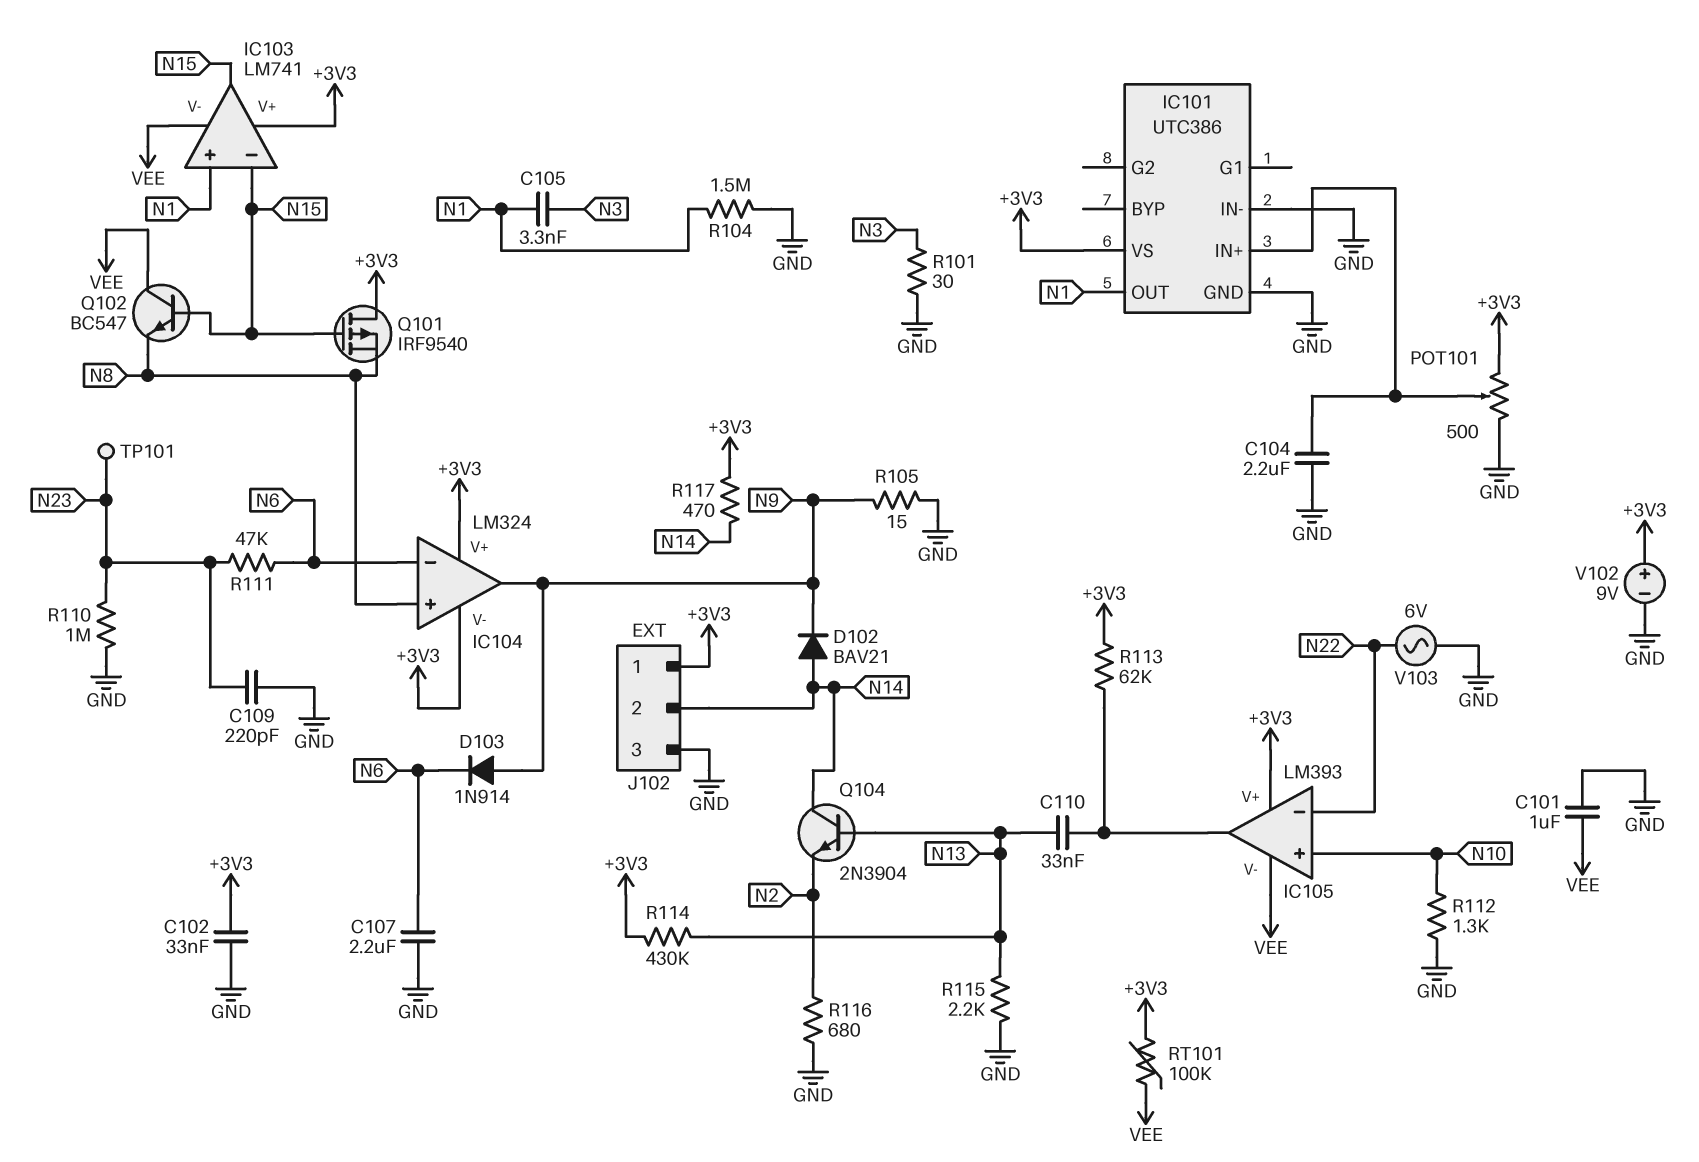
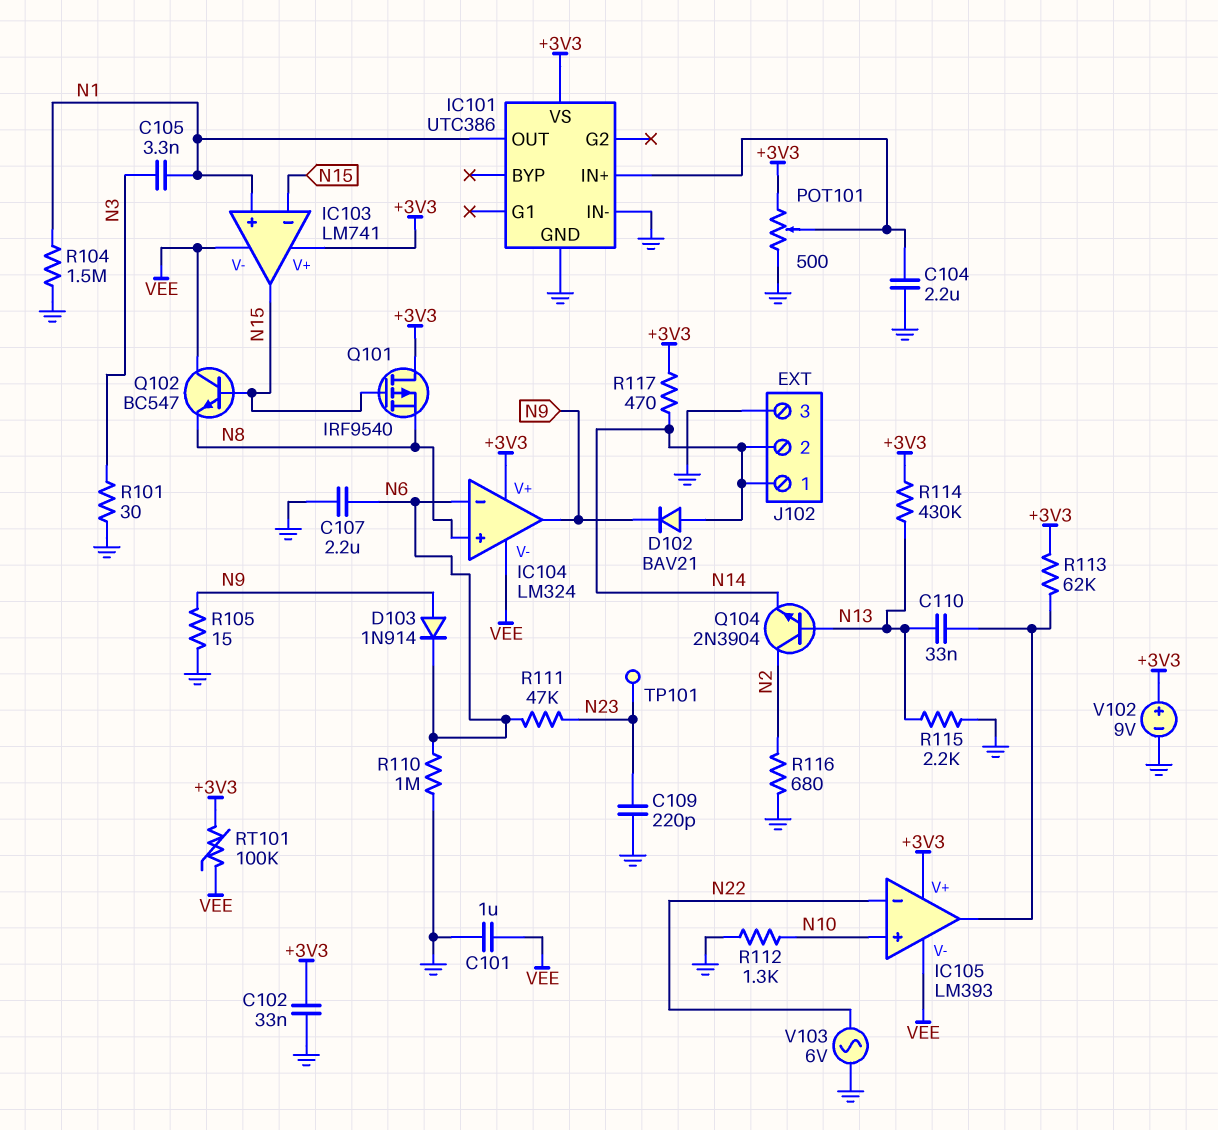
IC104 pin V-: +3V3 -> VEE
J102 pin 1: +3V3 -> N14
Q104: NPN 2N3904 (B N13, C N14, E N2) -> NPN 2N3904 (B N13, C N2, E N14)
R110: 1M (GND, N23) -> 1M (GND, N6)

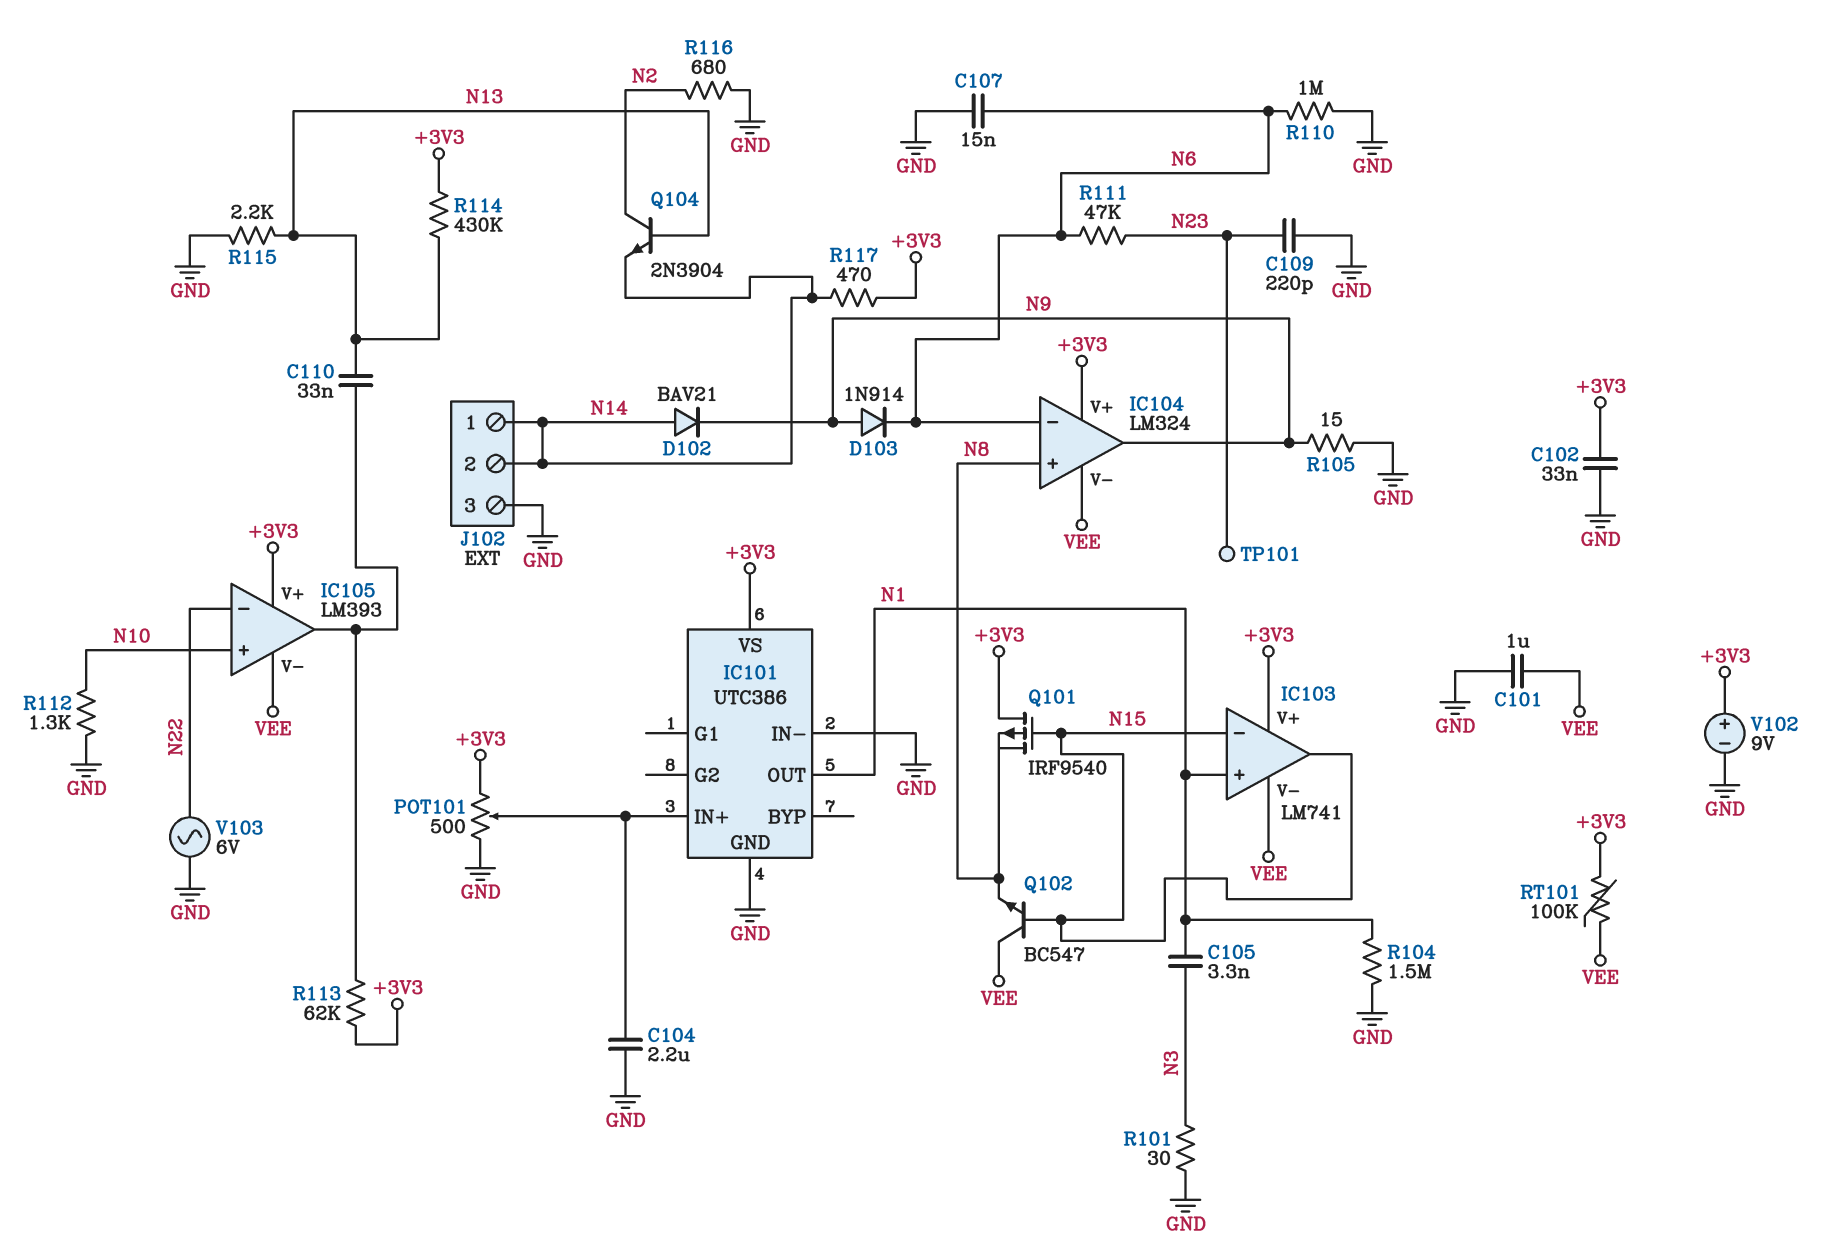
C107: 2.2uF (GND, N6) -> 15nF (GND, N6)

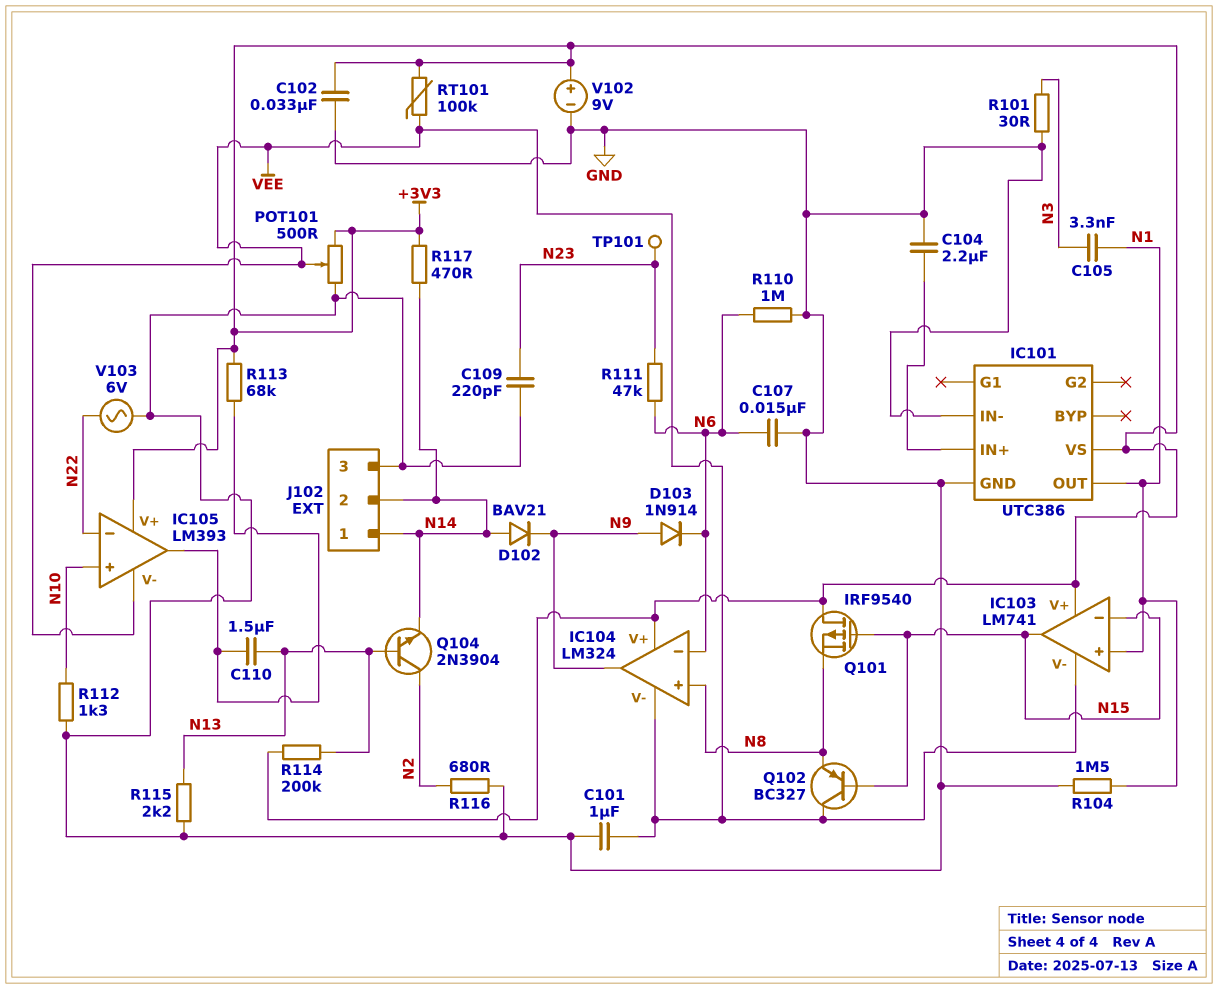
C110: 33nF (IC105/out, N13) -> 1.5uF (IC105/out, N13)
POT101: 500 (+3V3, GND, wiper IC101/IN+) -> 500 (+3V3, GND, wiper VEE)
Q102: NPN BC547 (B N15, C VEE, E N8) -> PNP BC327 (B N15, C VEE, E N8)
R105: 15 (GND, N9) -> none
R113: 62k (+3V3, IC105/out) -> 68k (+3V3, IC105/out)
R114: 430k (+3V3, N13) -> 200k (+3V3, N13)

